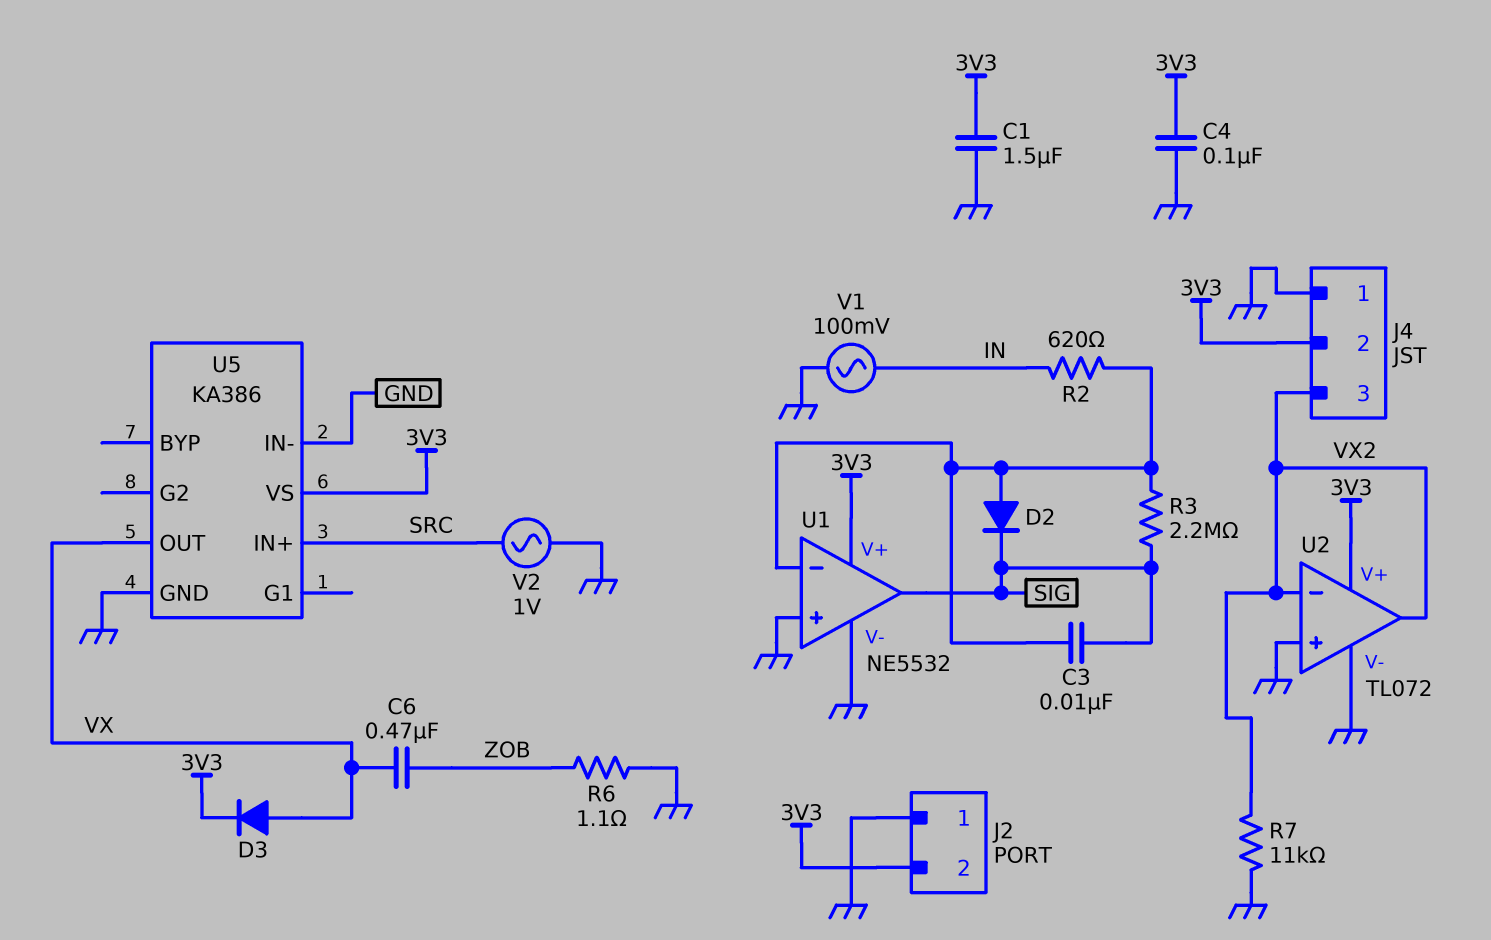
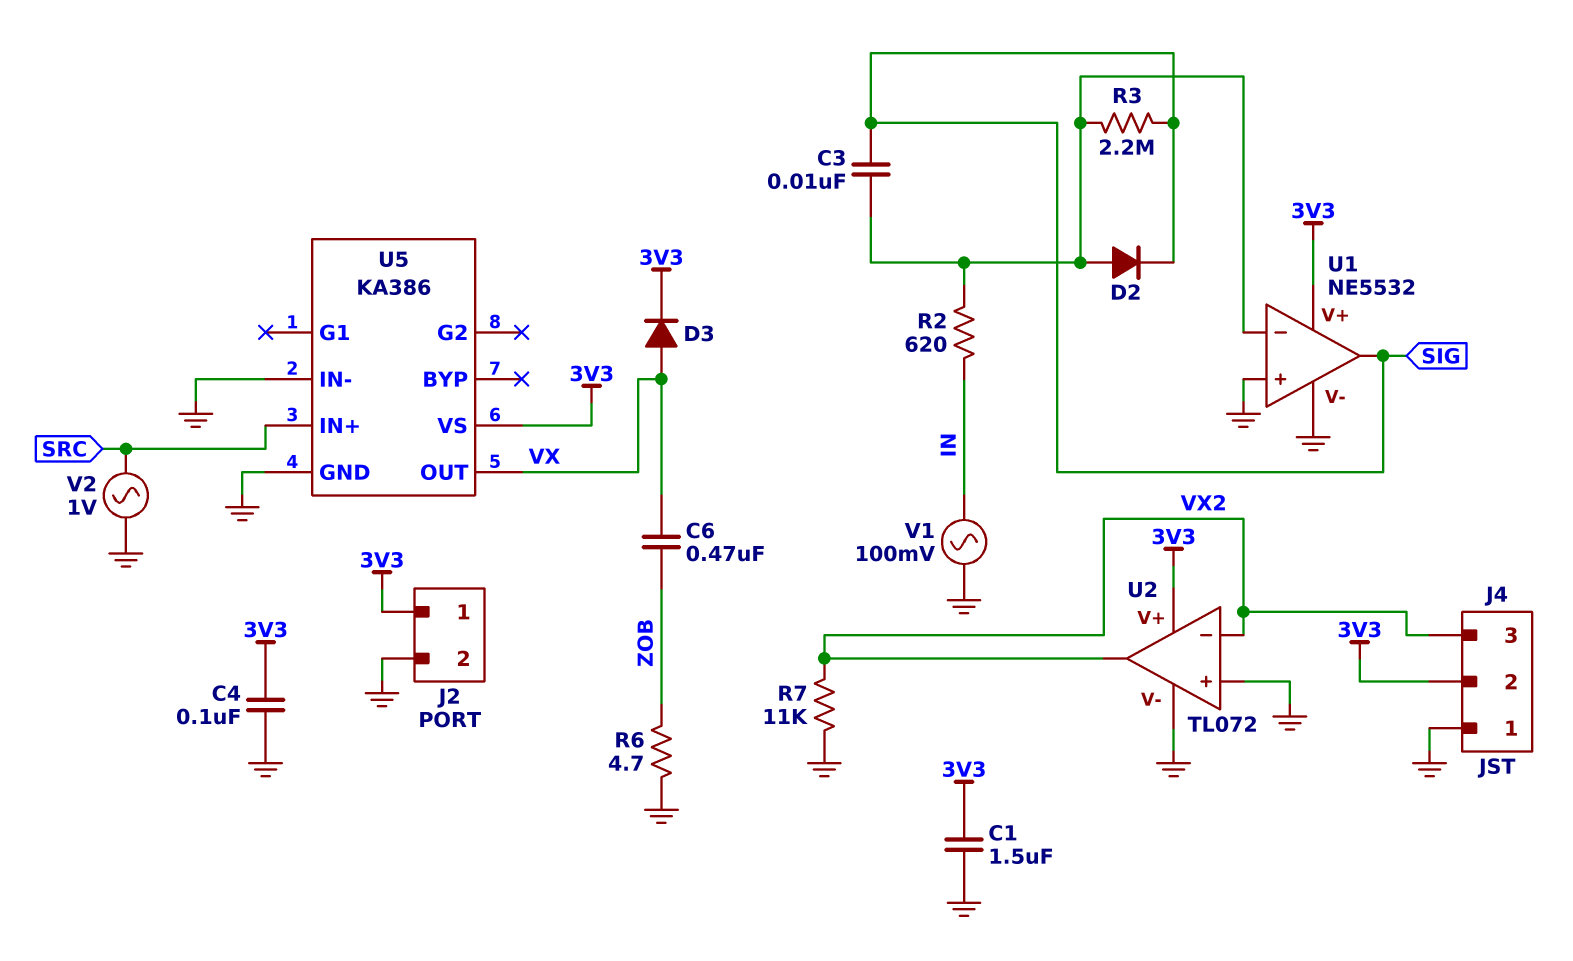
J2 pin 1: GND -> 3V3
J2 pin 2: 3V3 -> GND
R6: 1.1 (GND, ZOB) -> 4.7 (GND, ZOB)

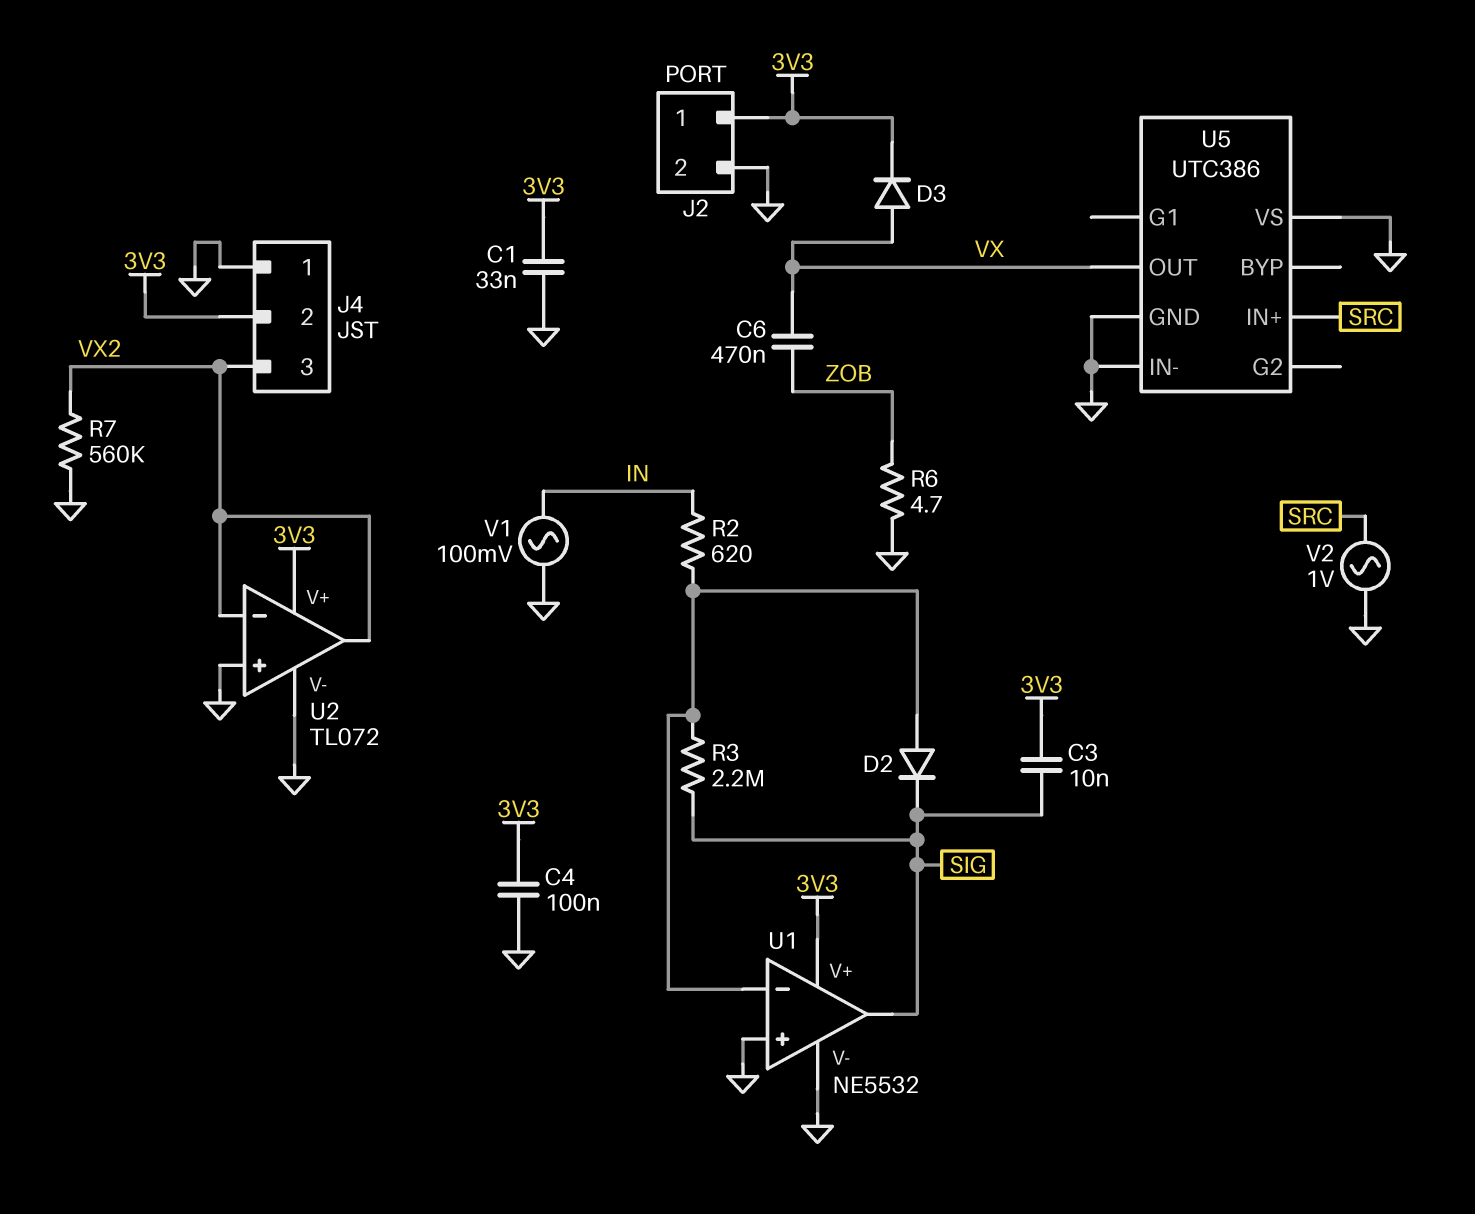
C1: 1.5uF (3V3, GND) -> 33nF (3V3, GND)
C3: 10nF (SIG, U1/in-) -> 10nF (3V3, SIG)
R7: 11k (GND, VX2) -> 560k (GND, VX2)
U5: KA386 -> UTC386
U5 pin VS: 3V3 -> GND

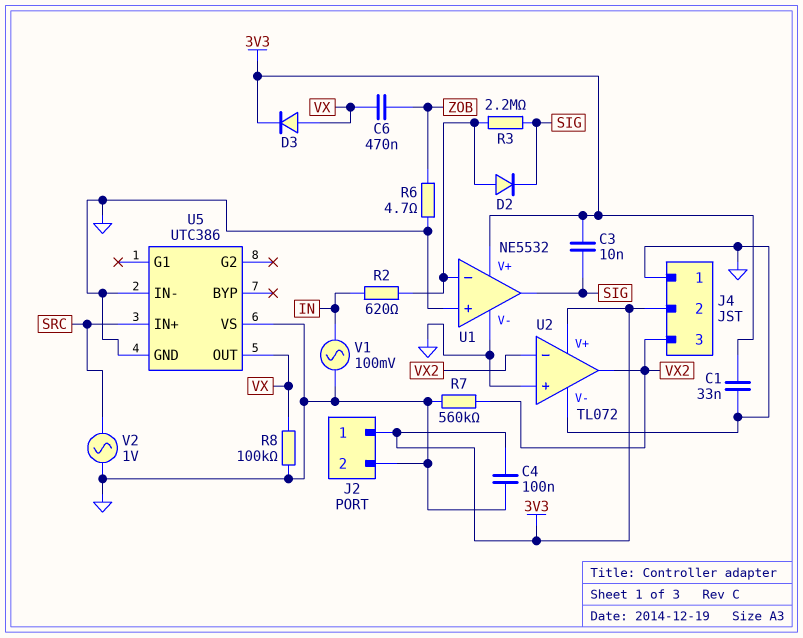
R8: none -> 100k (GND, VX)

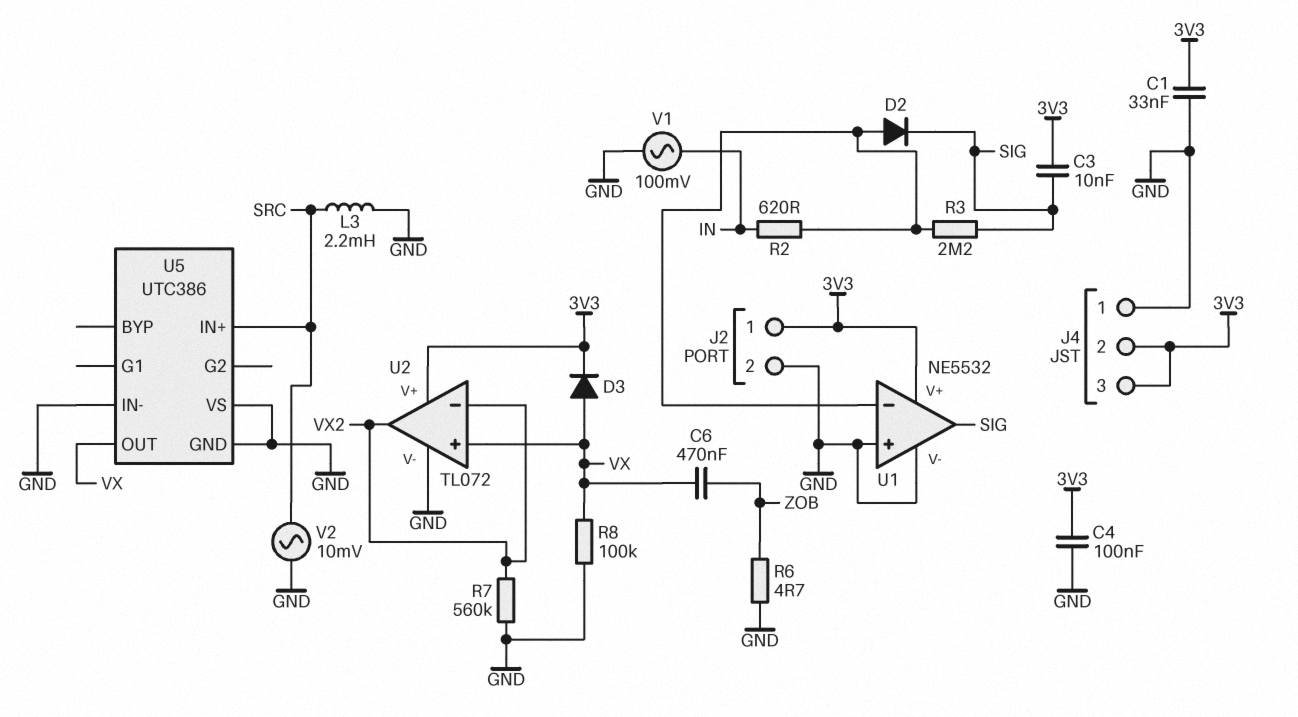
J4 pin 3: VX2 -> 3V3
L3: none -> 2.2mH (GND, SRC)
U2 pin in+: GND -> VX
V2: AC 1V (GND, SRC) -> AC 10mV (GND, SRC)

